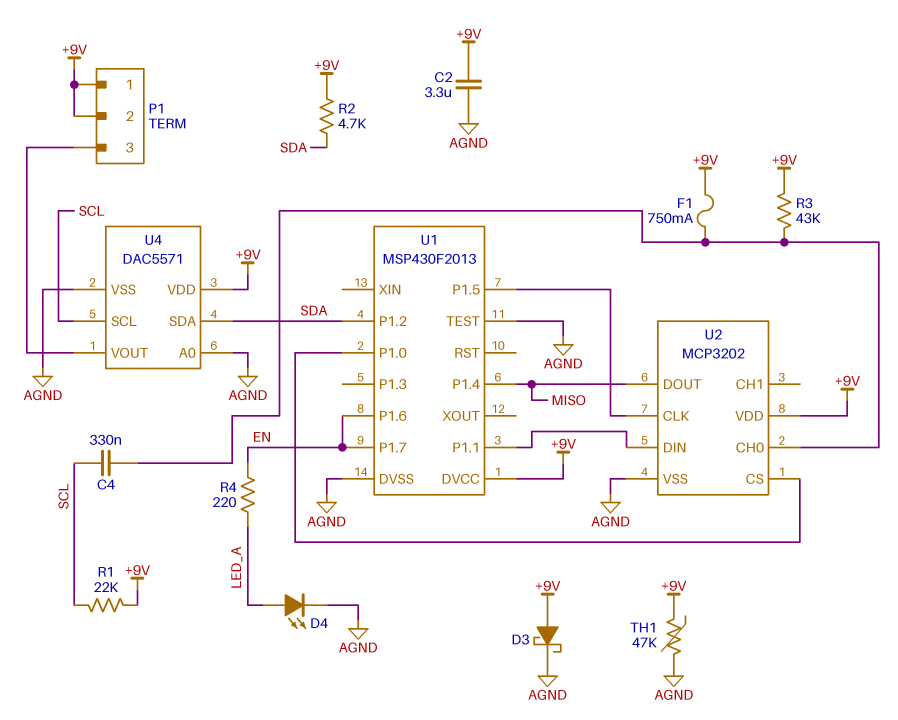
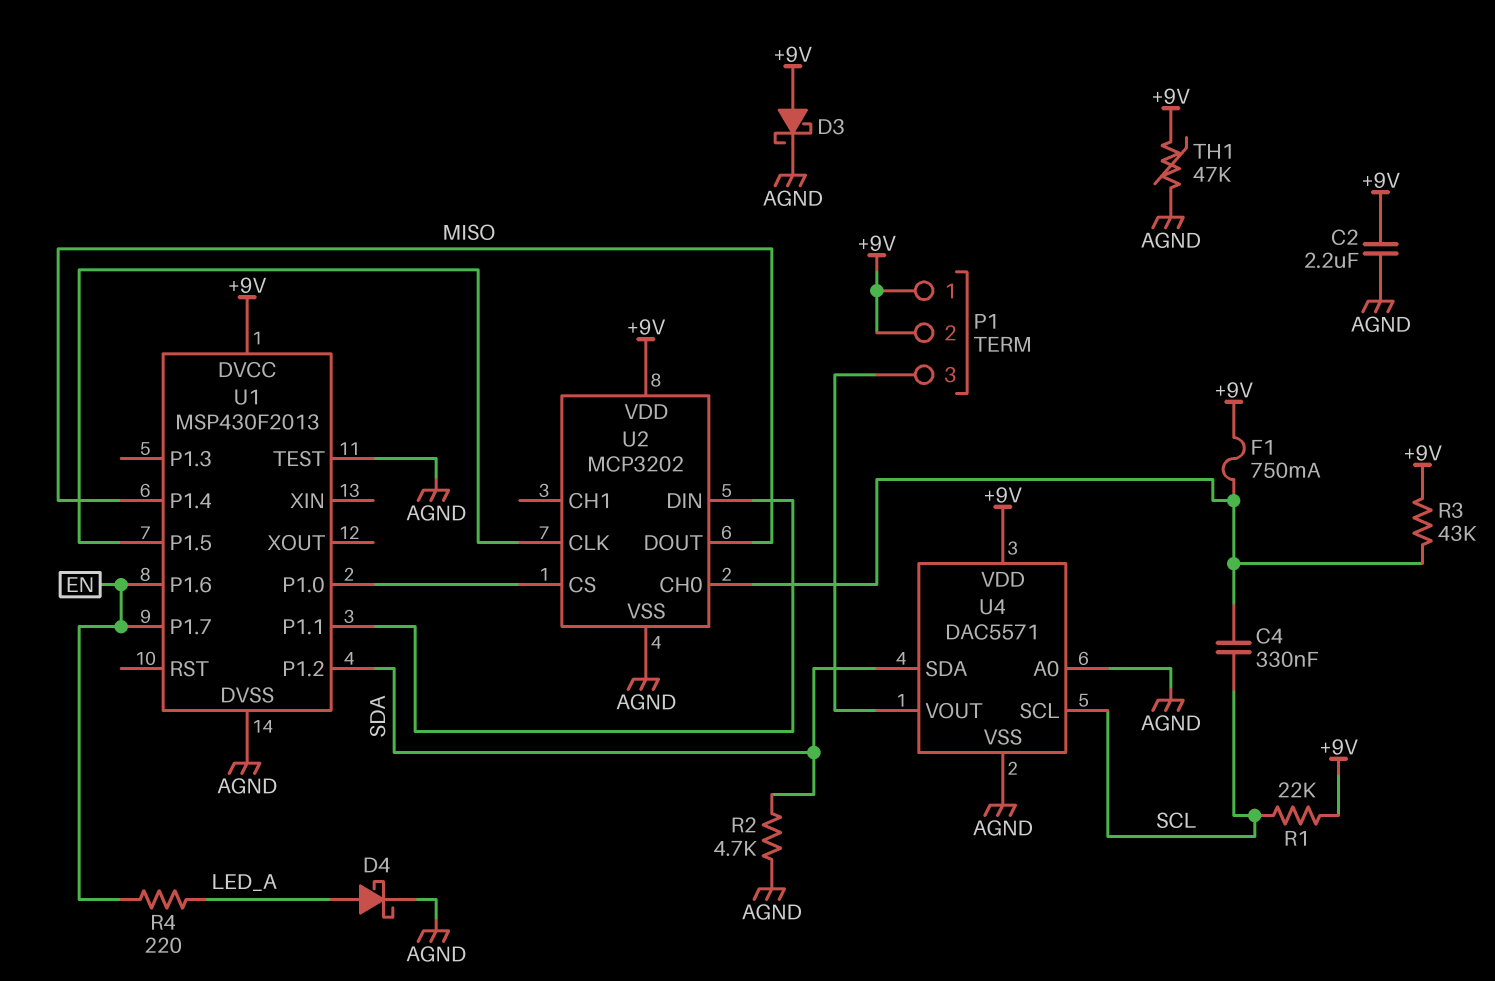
C2: 3.3uF (+9V, AGND) -> 2.2uF (+9V, AGND)
D4: LED (A LED_A, K AGND) -> schottky (A LED_A, K AGND)
R2: 4.7k (+9V, SDA) -> 4.7k (AGND, SDA)

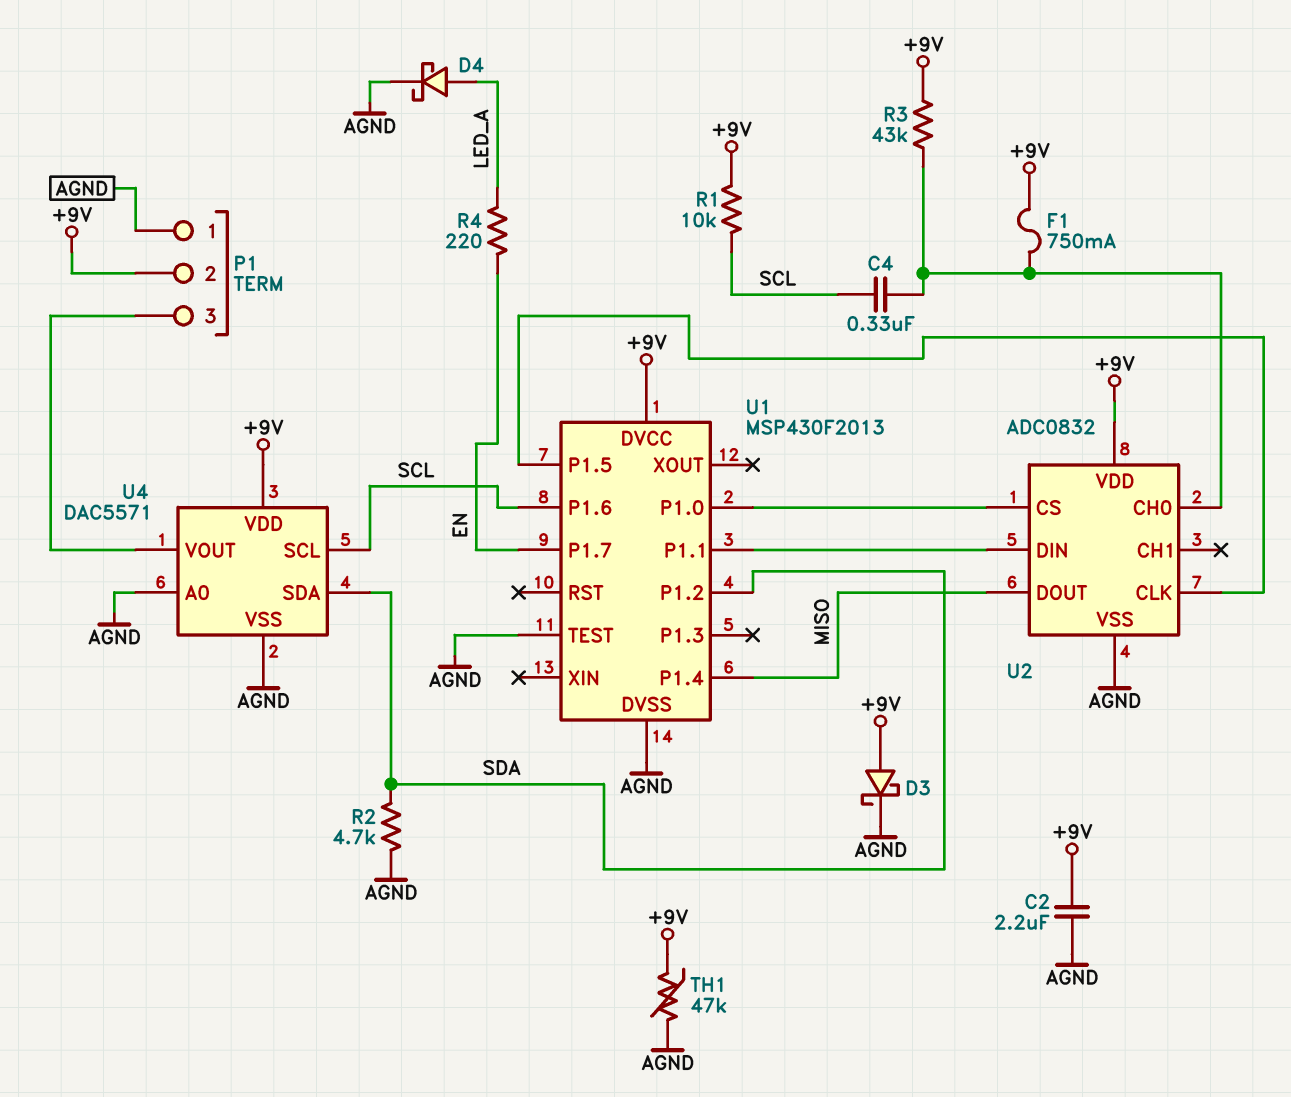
P1 pin 1: +9V -> AGND
R1: 22k (+9V, SCL) -> 10k (+9V, SCL)
U1 pin P1.6: EN -> SCL
U2: MCP3202 -> ADC0832

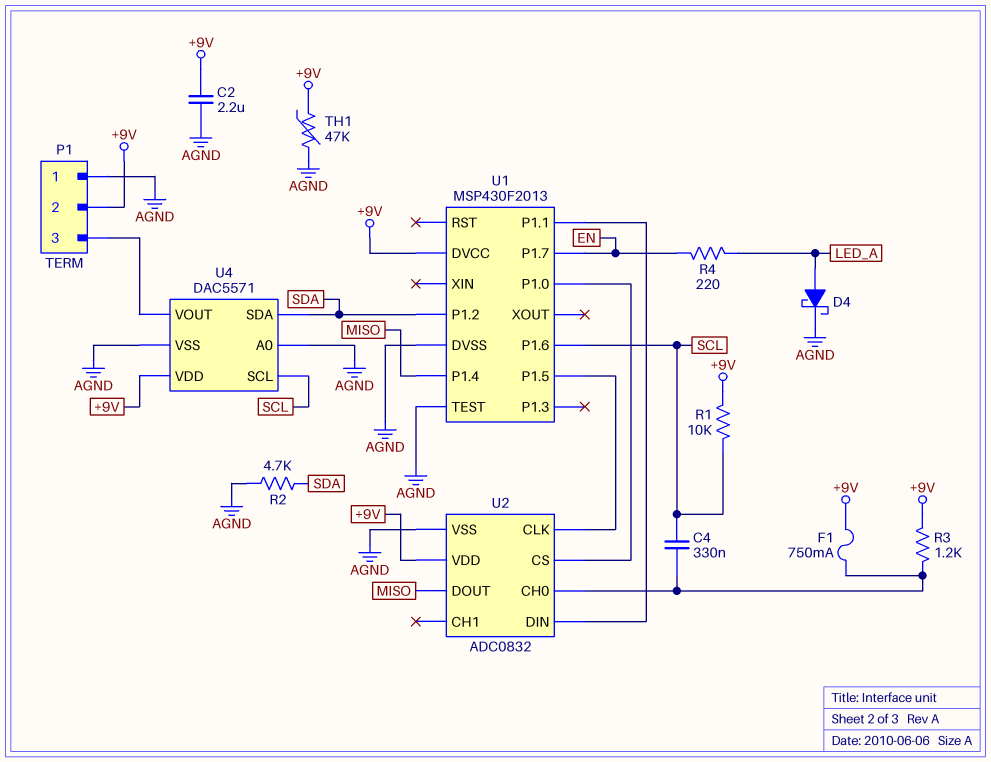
D3: schottky (A +9V, K AGND) -> none
R3: 43k (+9V, U2/CH0) -> 1.2k (+9V, U2/CH0)

